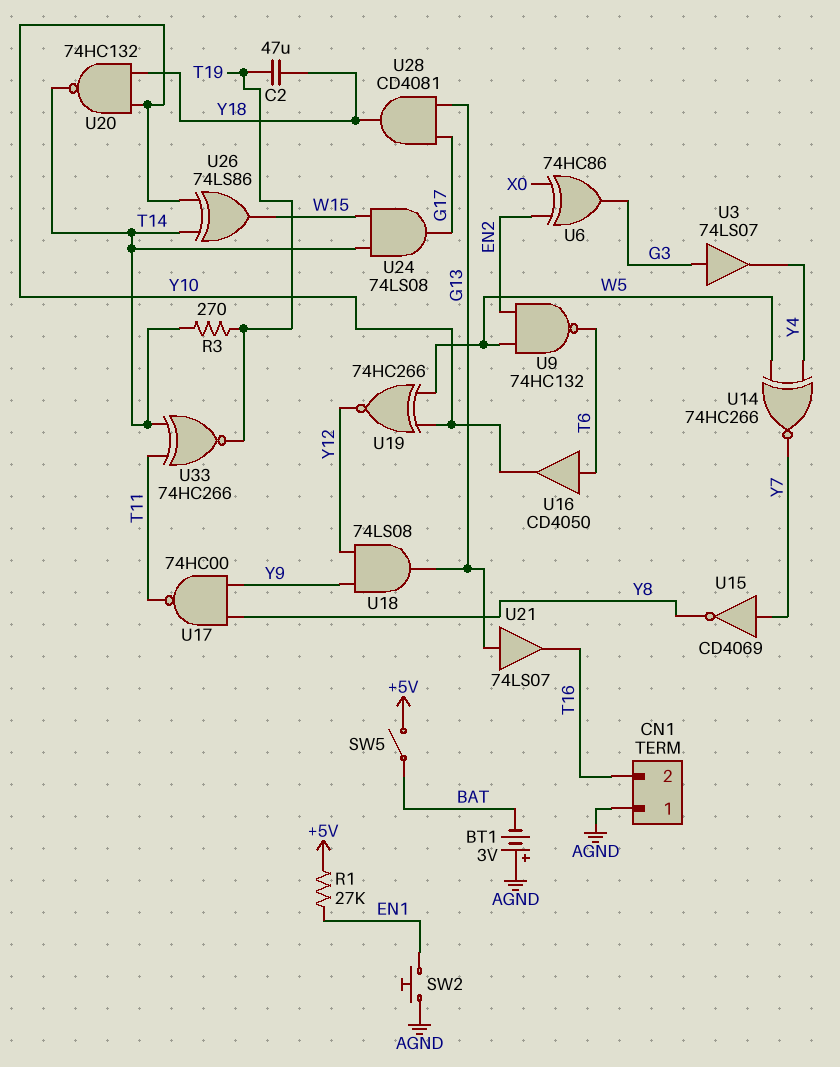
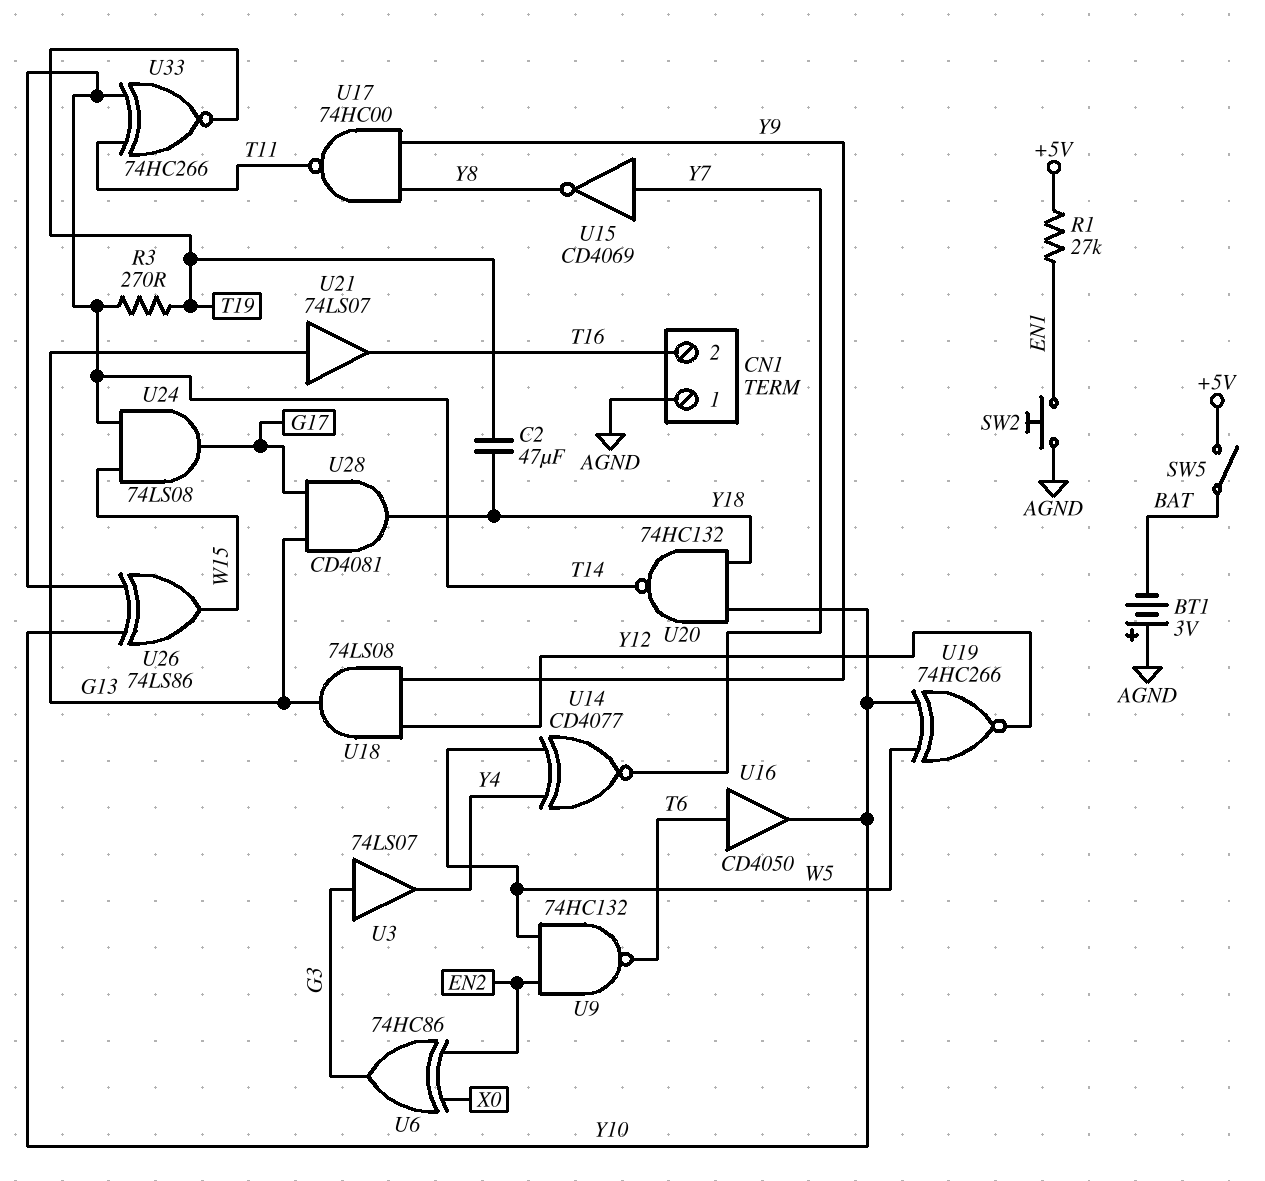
U14: XNOR 74HC266 (in W5, in Y4, out Y7) -> XNOR CD4077 (in W5, in Y4, out Y7)

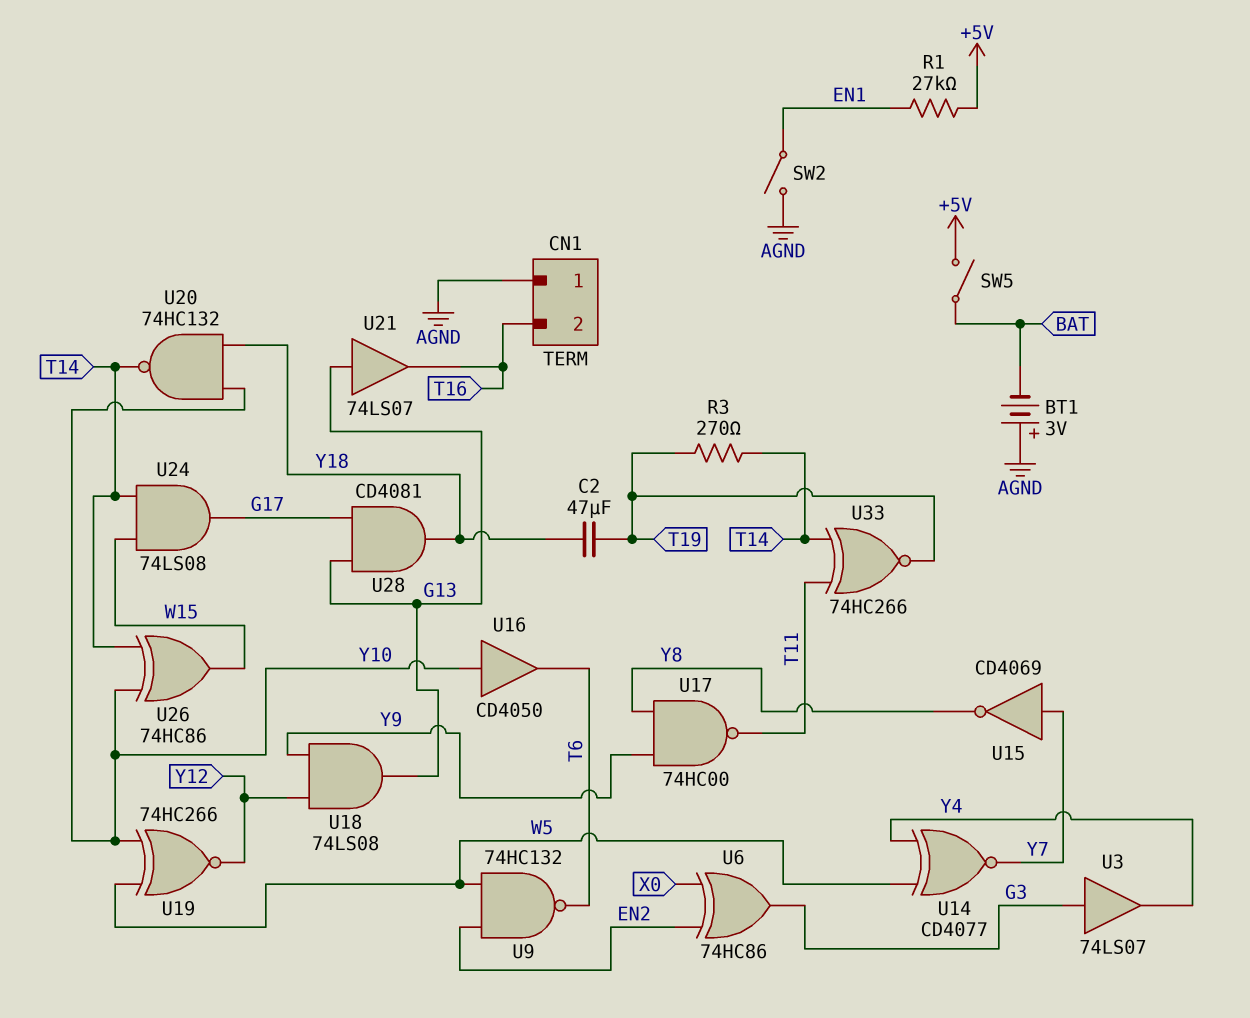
SW2: button (AGND, EN1) -> switch (AGND, EN1)
U16: buffer CD4050 (in T6, out Y10) -> buffer CD4050 (in Y10, out T6)
U26: XOR 74LS86 (in T14, in Y10, out W15) -> XOR 74HC86 (in T14, in Y10, out W15)

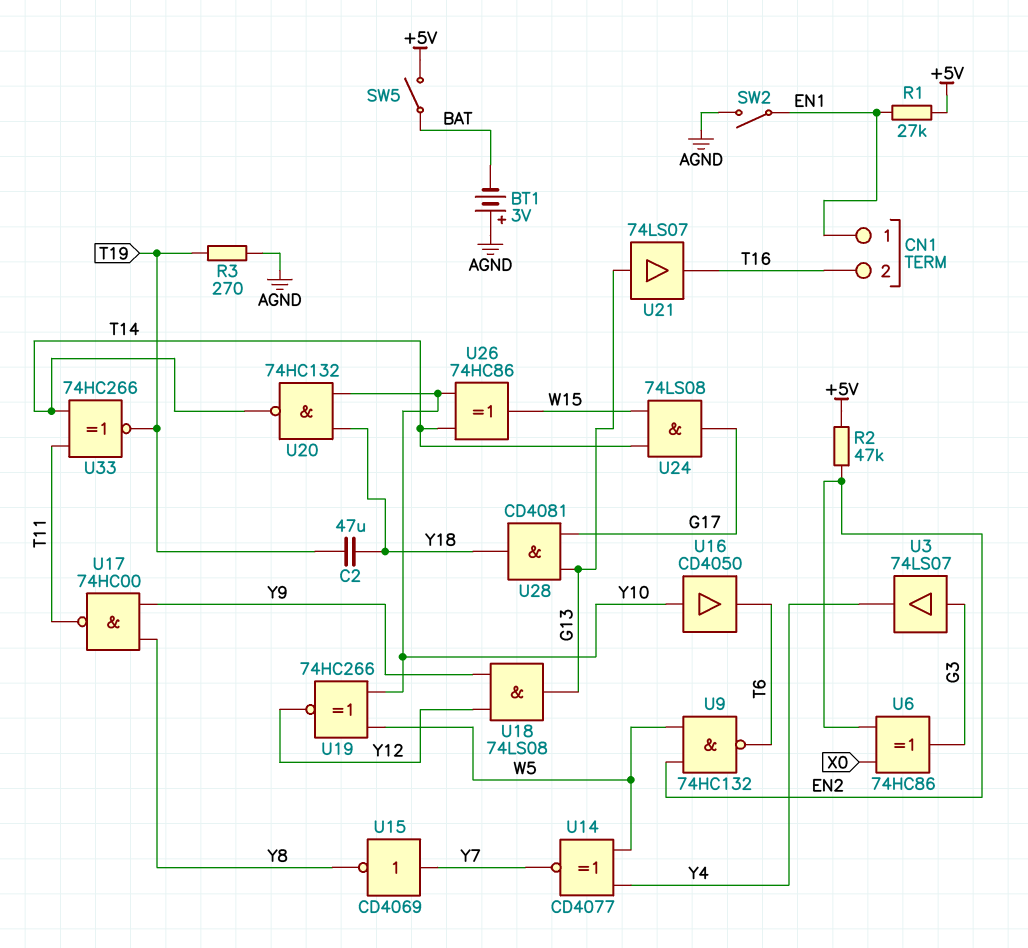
CN1 pin 1: AGND -> EN1
R2: none -> 47k (+5V, EN2)
R3: 270 (T14, T19) -> 270 (AGND, T19)

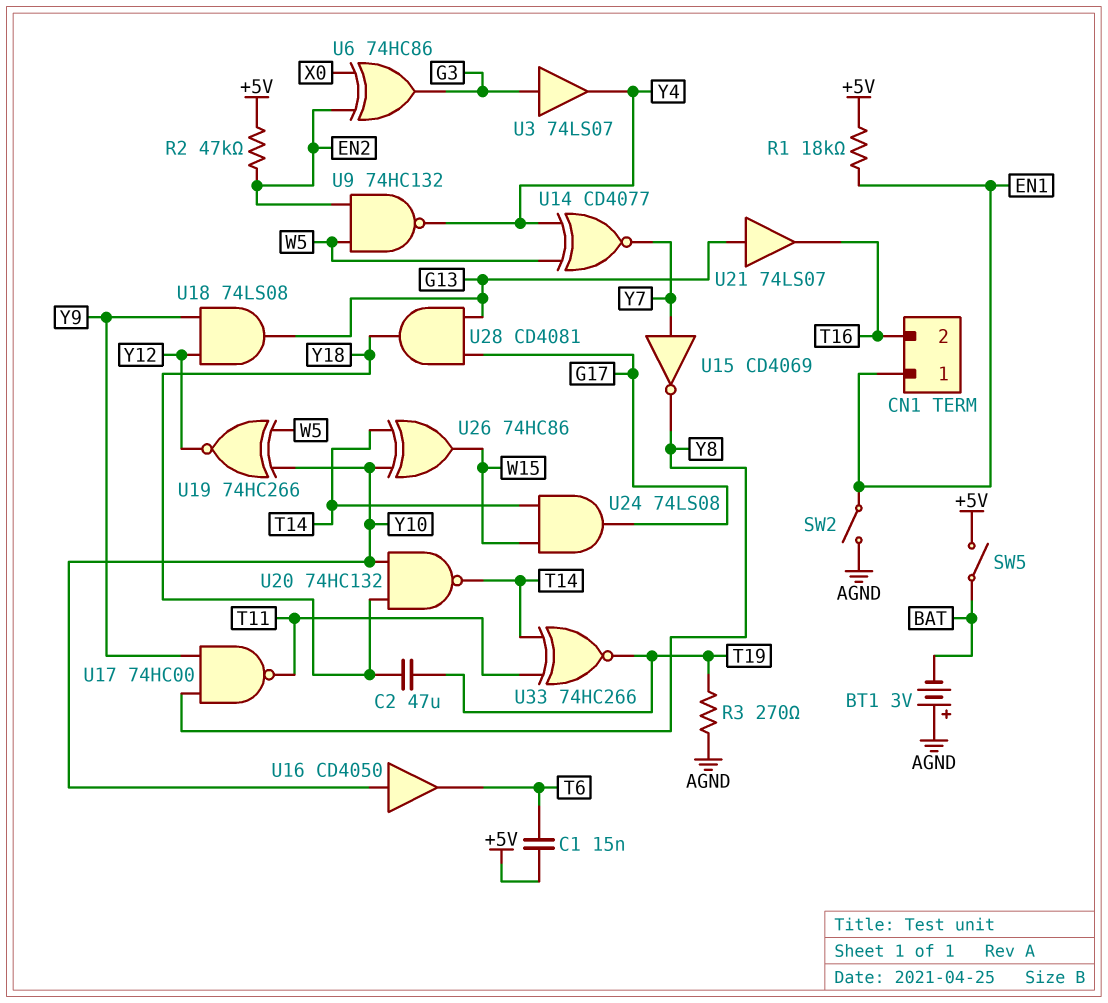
C1: none -> 15nF (+5V, T6)
R1: 27k (+5V, EN1) -> 18k (+5V, EN1)
U9: NAND 74HC132 (in EN2, in W5, out T6) -> NAND 74HC132 (in EN2, in W5, out Y4)

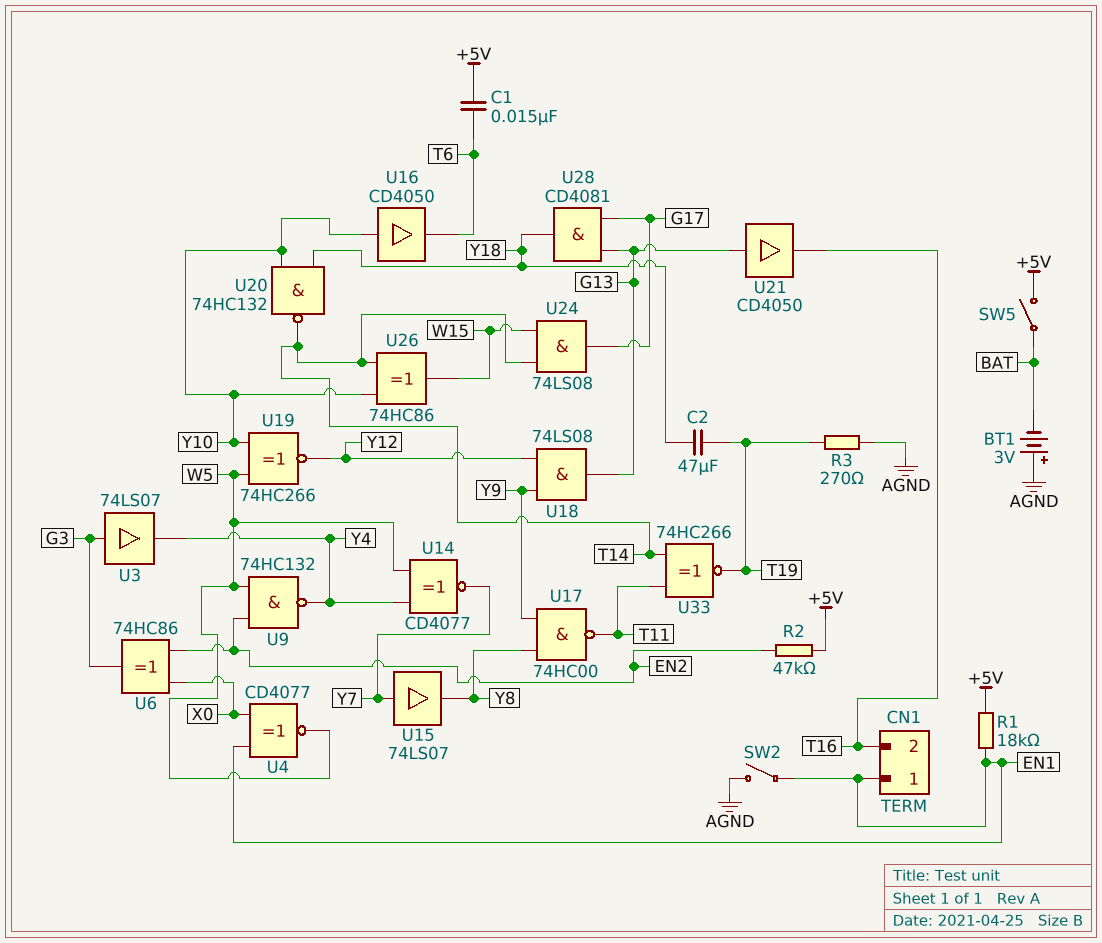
U4: none -> XNOR CD4077 (in EN1, in X0, out W5)
U15: NOT CD4069 (in Y7, out Y8) -> buffer 74LS07 (in Y7, out Y8)
U21: buffer 74LS07 (in G13, out T16) -> buffer CD4050 (in G13, out T16)

